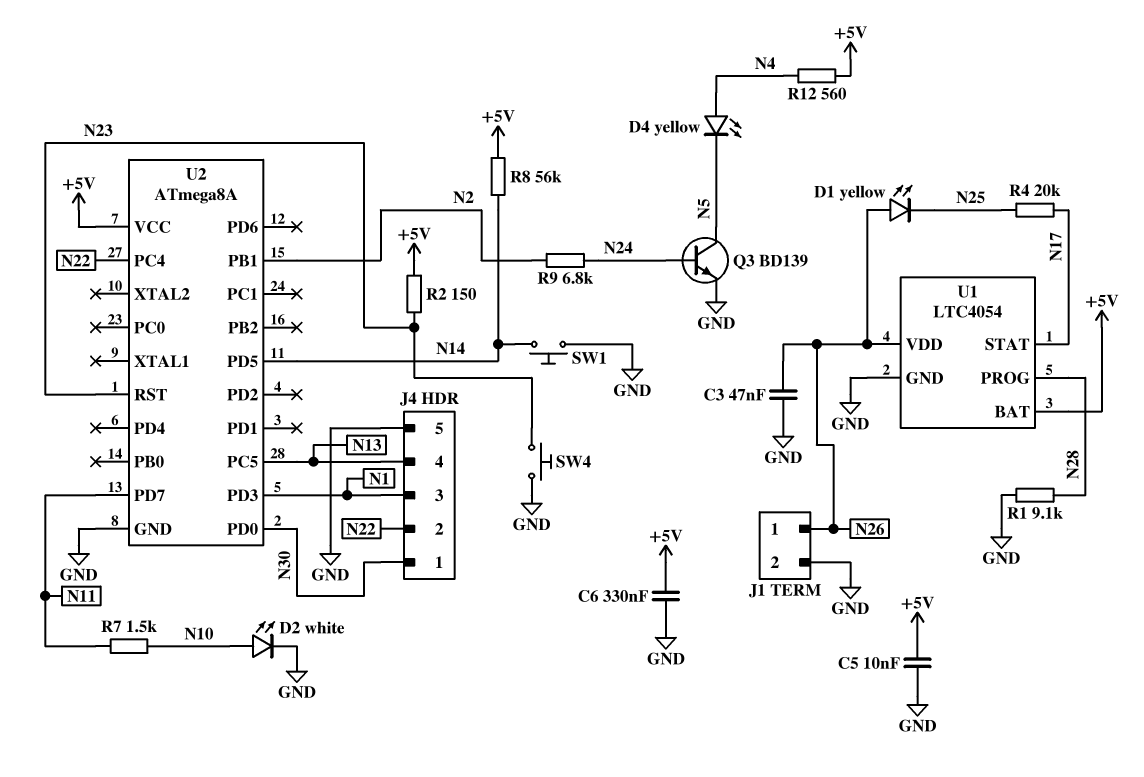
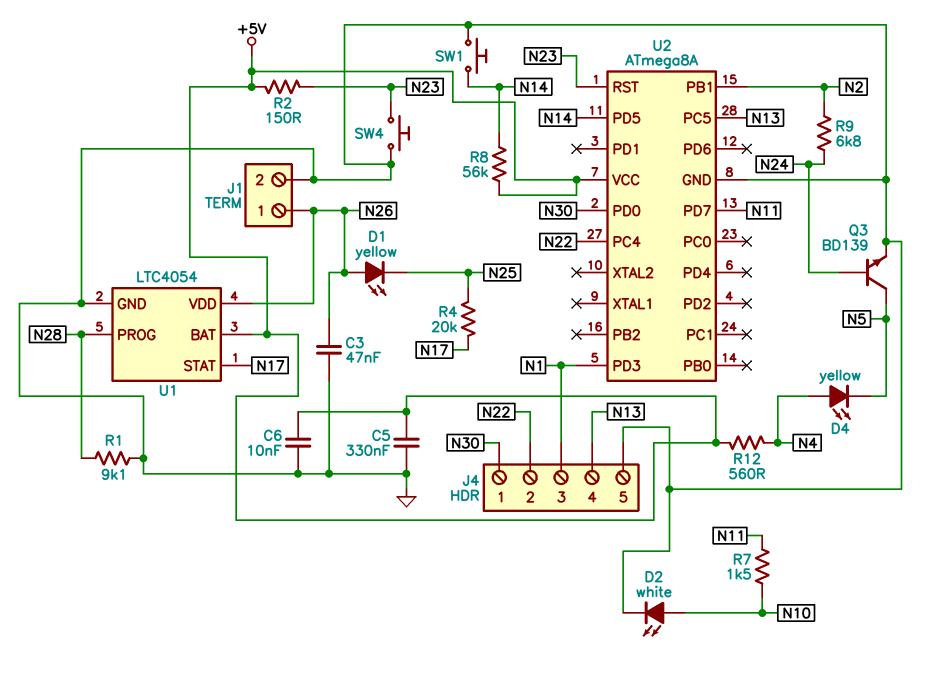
C5: 10nF (+5V, GND) -> 330nF (+5V, GND)
C6: 330nF (+5V, GND) -> 10nF (+5V, GND)

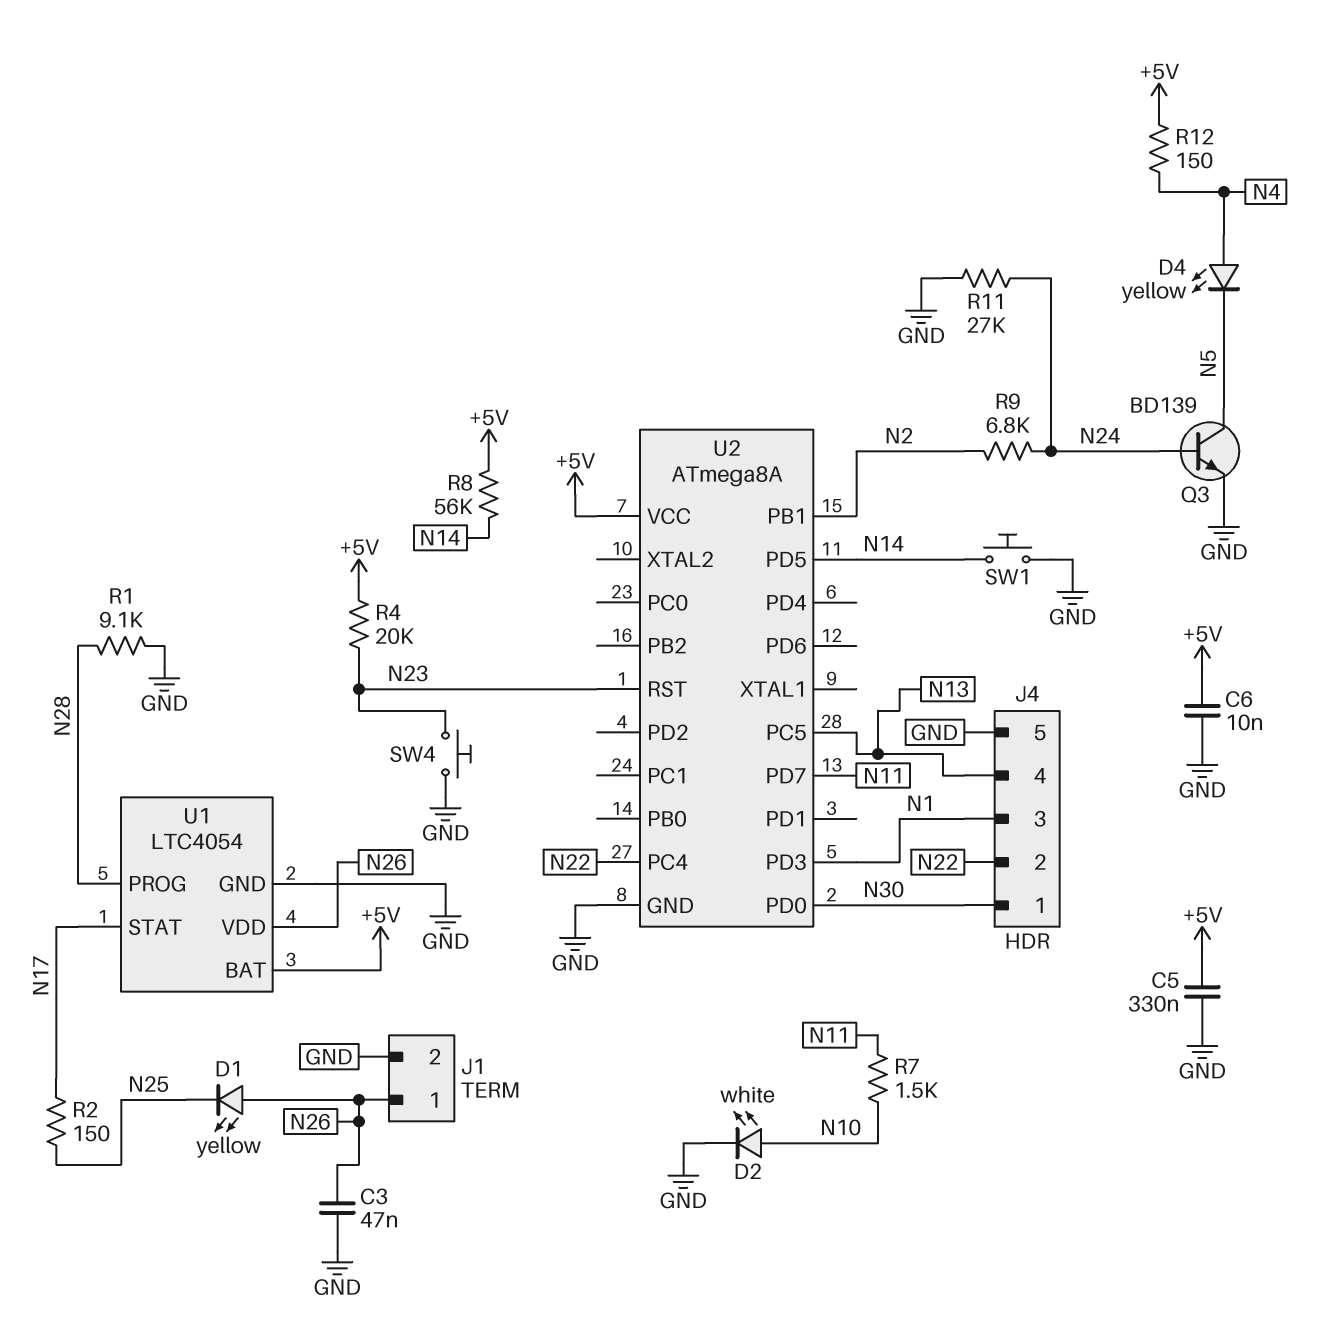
R2: 150 (+5V, N23) -> 150 (N17, N25)
R4: 20k (N17, N25) -> 20k (+5V, N23)
R11: none -> 27k (GND, N24)
R12: 560 (+5V, N4) -> 150 (+5V, N4)

